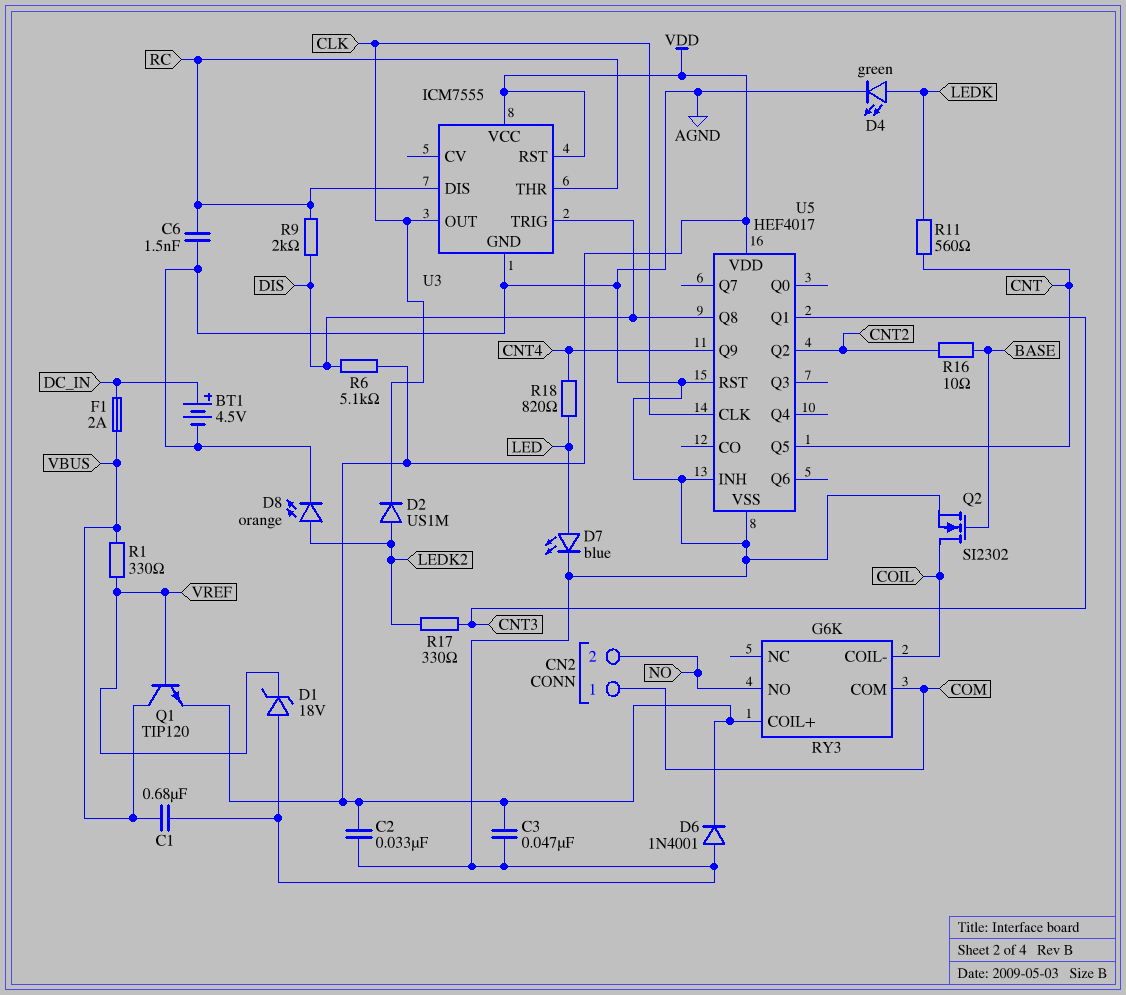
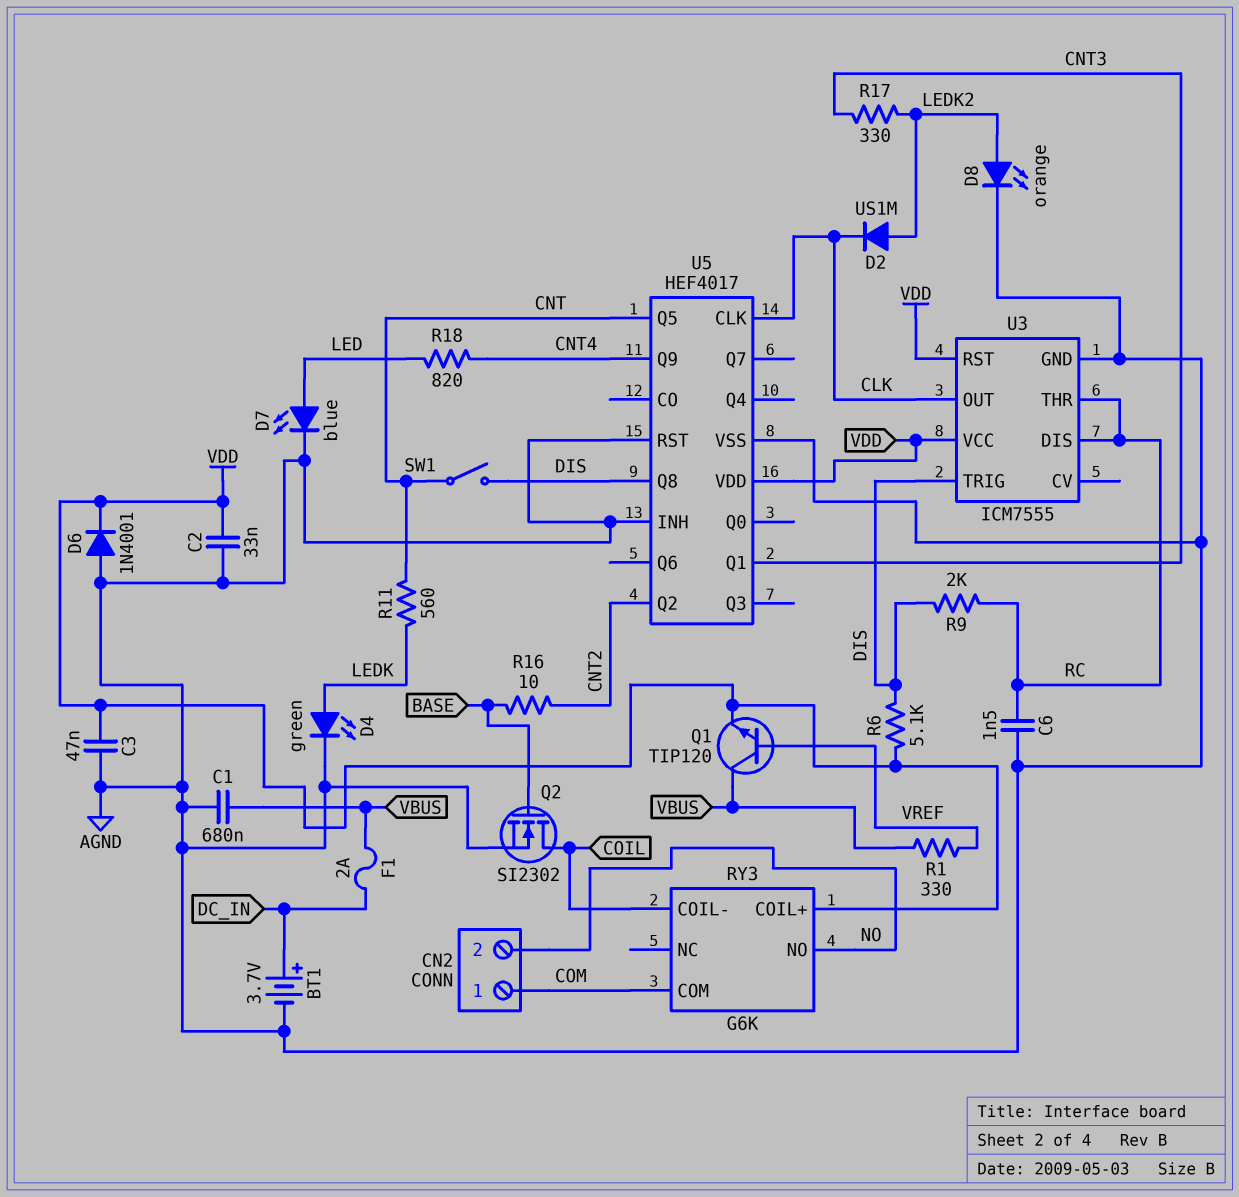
BT1: 4.5V (plus DC_IN, minus AGND) -> 3.7V (plus DC_IN, minus AGND)
D1: zener 18V (A AGND, K VREF) -> none
SW1: none -> switch (CNT, DIS)

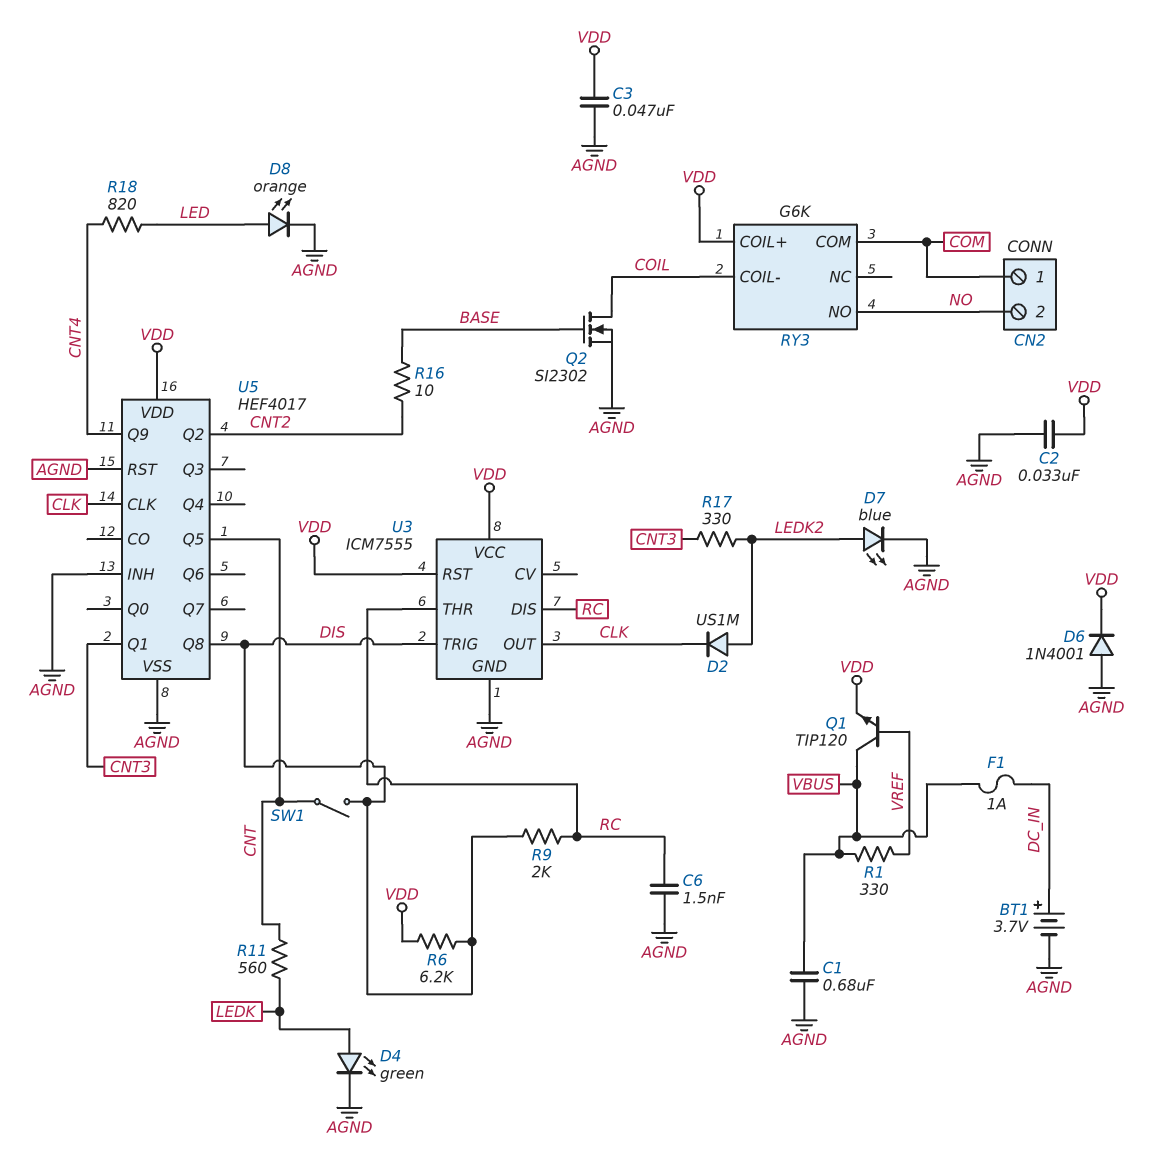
D7: LED blue (A LED, K AGND) -> LED blue (A LEDK2, K AGND)
D8: LED orange (A LEDK2, K AGND) -> LED orange (A LED, K AGND)
F1: 2A (DC_IN, VBUS) -> 1A (DC_IN, VBUS)
R6: 5.1k (DIS, VDD) -> 6.2k (DIS, VDD)

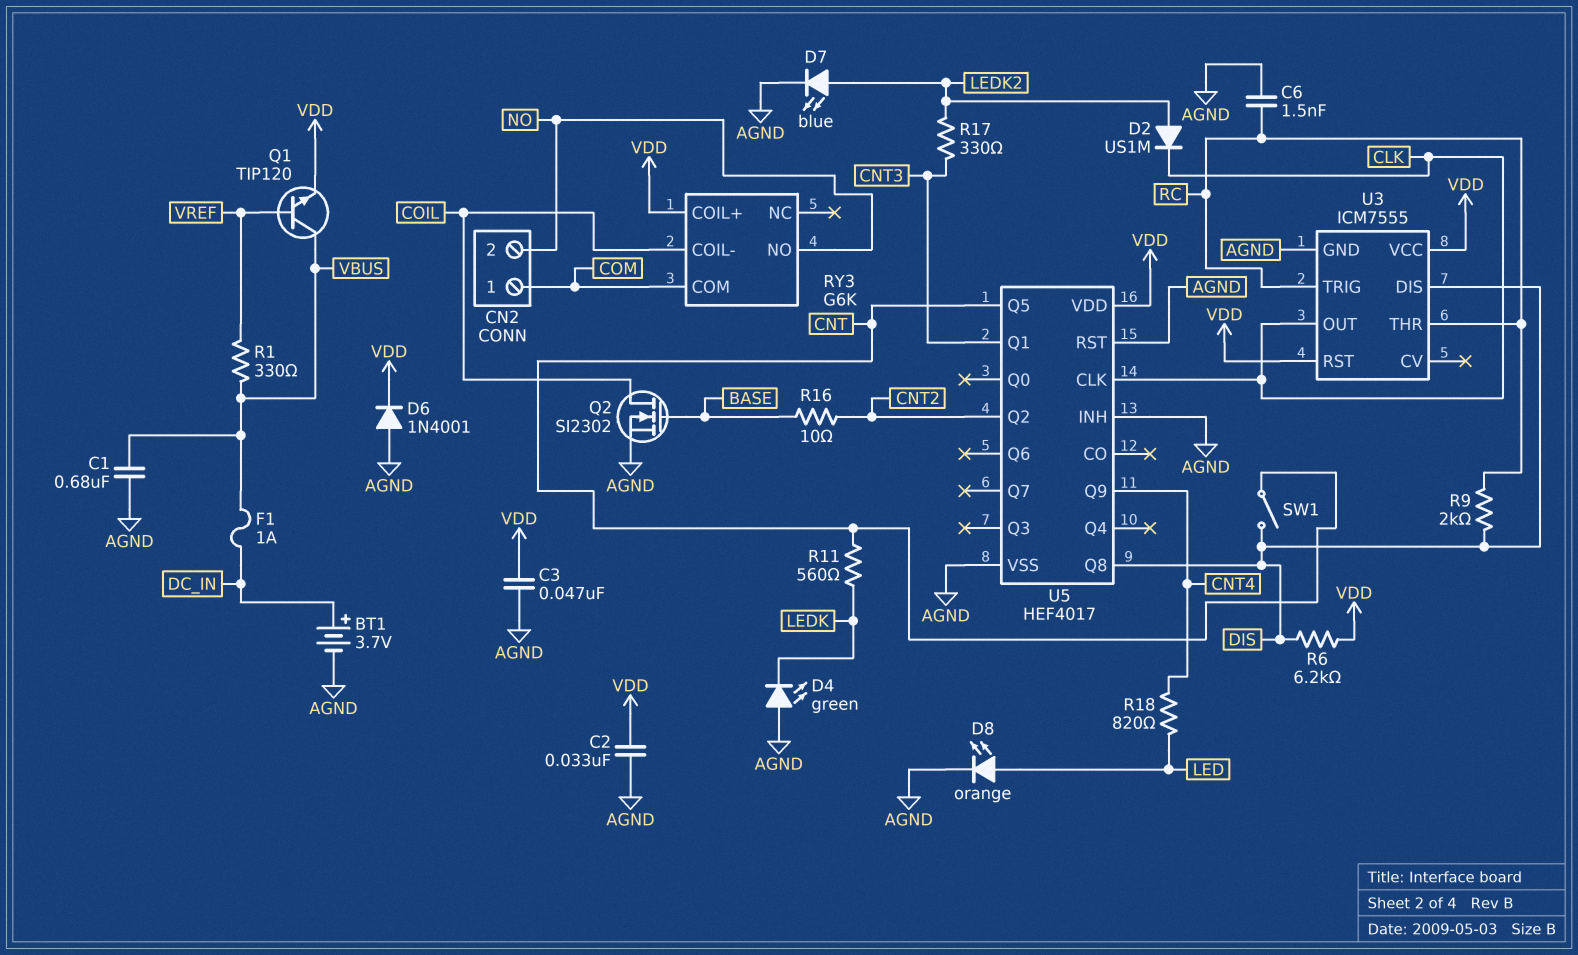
D4: LED green (A LEDK, K AGND) -> LED green (A AGND, K LEDK)
U3 pin DIS: RC -> DIS
U3 pin TRIG: DIS -> RC

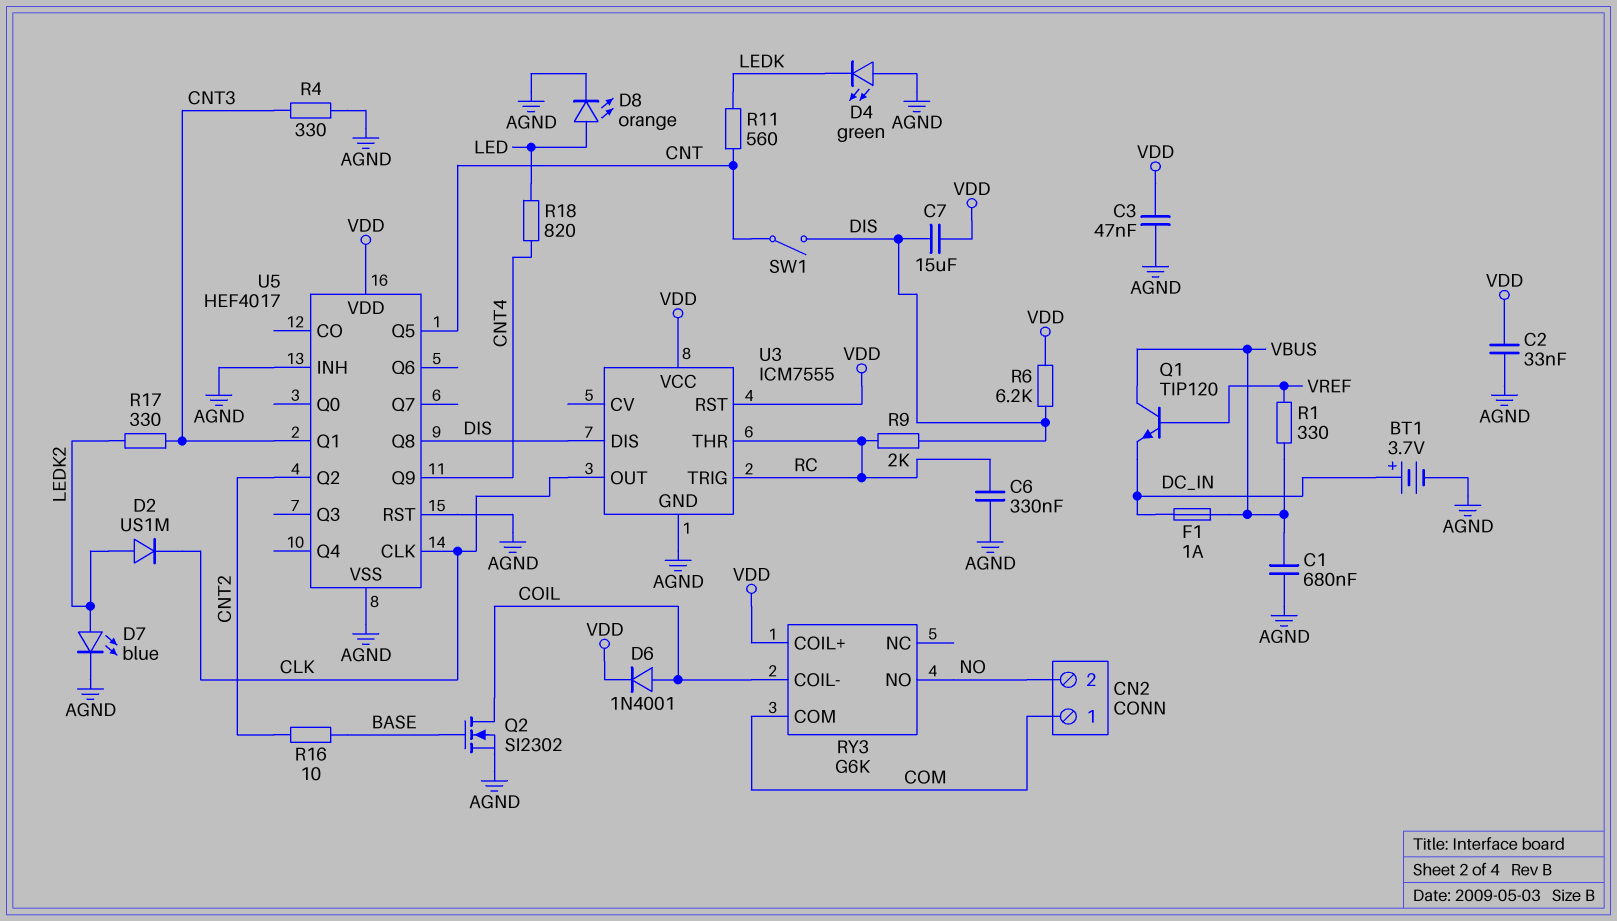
C6: 1.5nF (AGND, RC) -> 330nF (AGND, RC)
C7: none -> 15uF (DIS, VDD)
D6: diode 1N4001 (A AGND, K VDD) -> diode 1N4001 (A COIL, K VDD)
Q1: NPN TIP120 (B VREF, C VBUS, E VDD) -> NPN TIP120 (B VREF, C VBUS, E DC_IN)
R4: none -> 330 (AGND, CNT3)

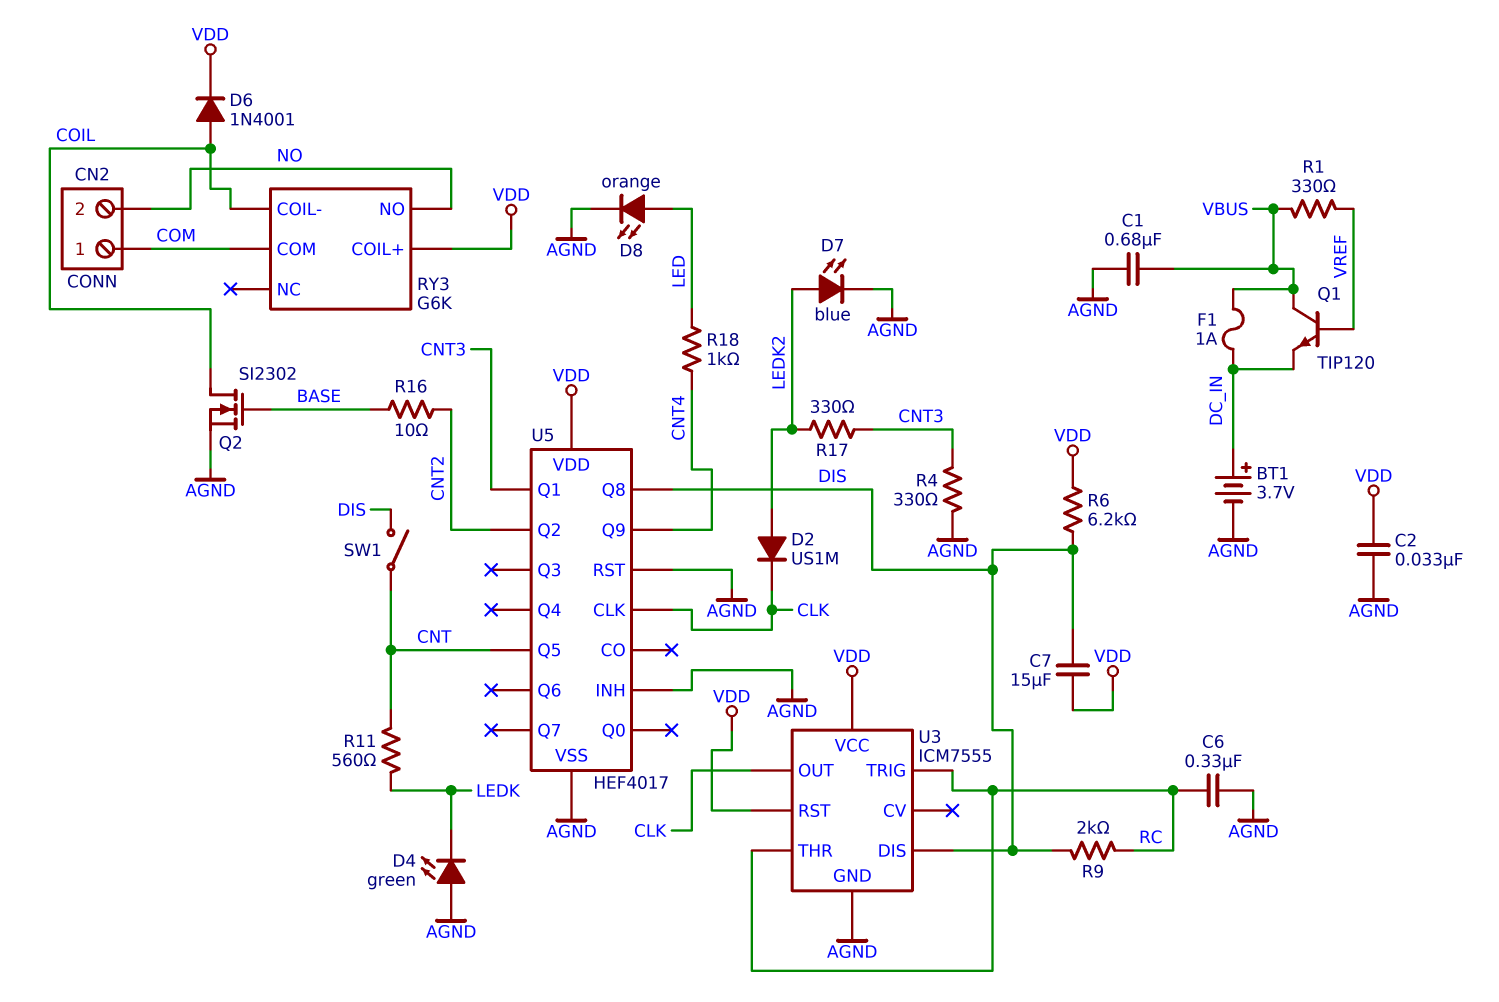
C3: 47nF (AGND, VDD) -> none
R18: 820 (CNT4, LED) -> 1k (CNT4, LED)

